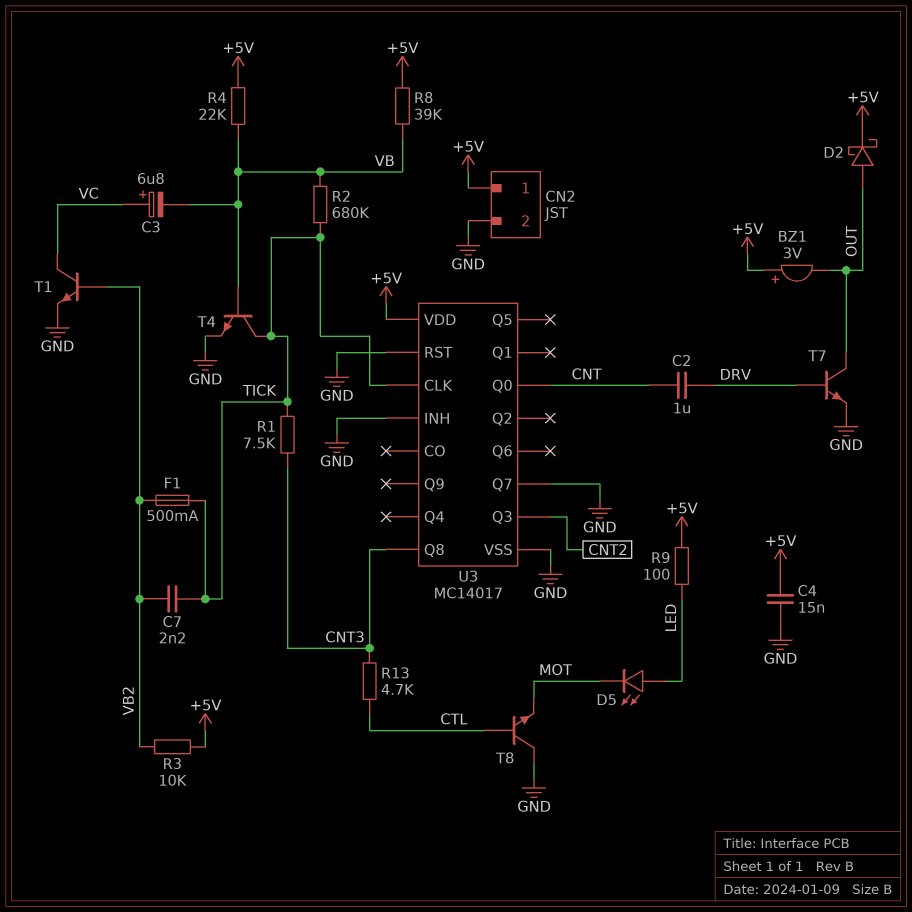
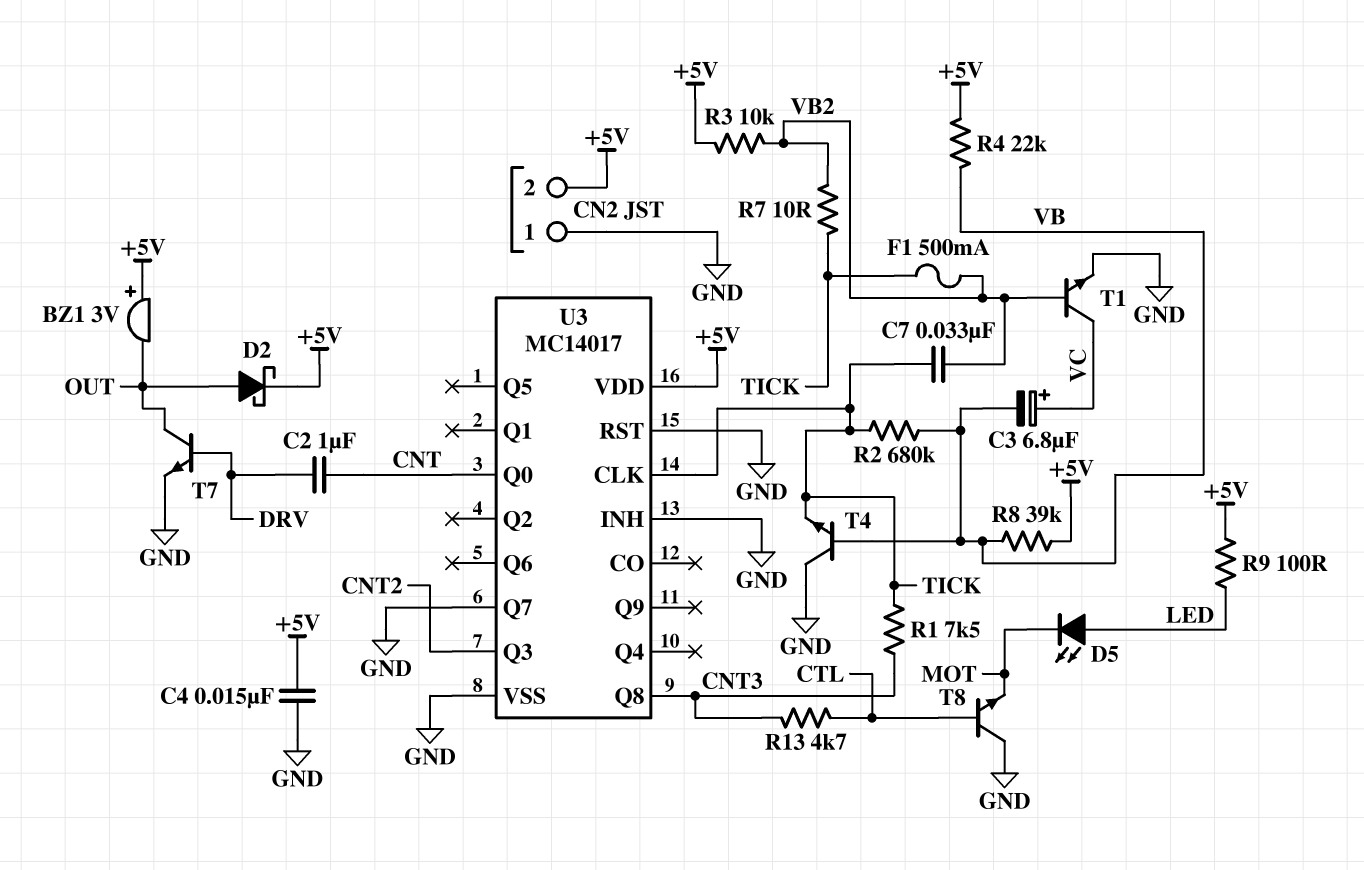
C7: 2.2nF (TICK, VB2) -> 33nF (TICK, VB2)
CN2 pin 1: +5V -> GND
CN2 pin 2: GND -> +5V
R7: none -> 10 (TICK, VB2)
T4: NPN (B VB, C TICK, E GND) -> NPN (B VB, C GND, E TICK)

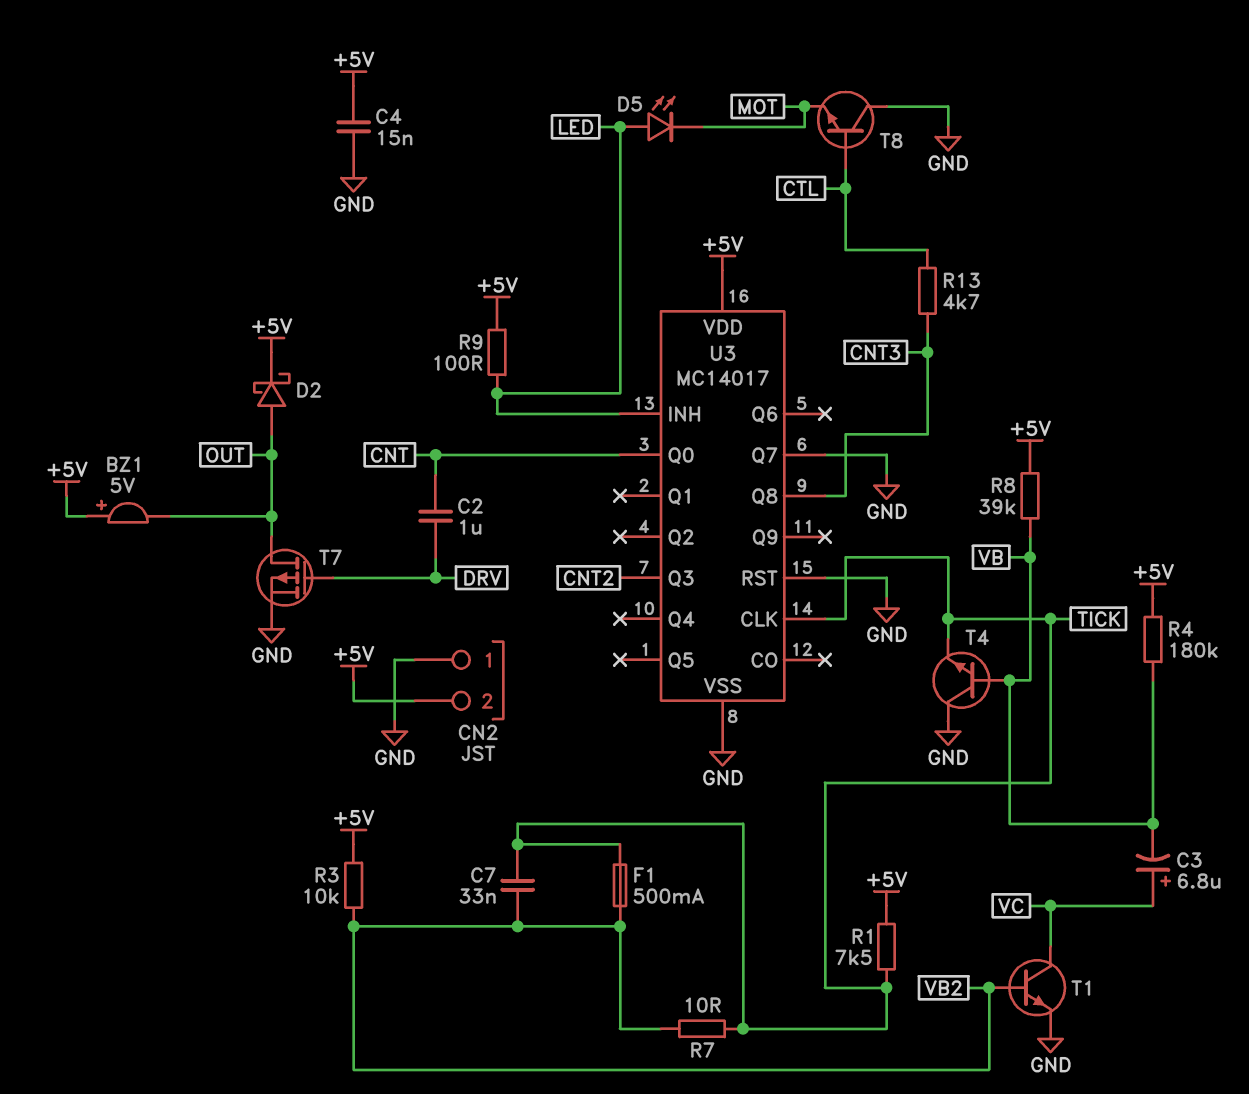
BZ1: buzzer 3V (plus +5V, minus OUT) -> buzzer 5V (plus +5V, minus OUT)
R1: 7.5k (CNT3, TICK) -> 7.5k (+5V, TICK)
R2: 680k (TICK, VB) -> none
R4: 22k (+5V, VB) -> 180k (+5V, VB)
T7: NPN (B DRV, C OUT, E GND) -> PMOS (G DRV, D OUT, S GND)
U3 pin INH: GND -> LED

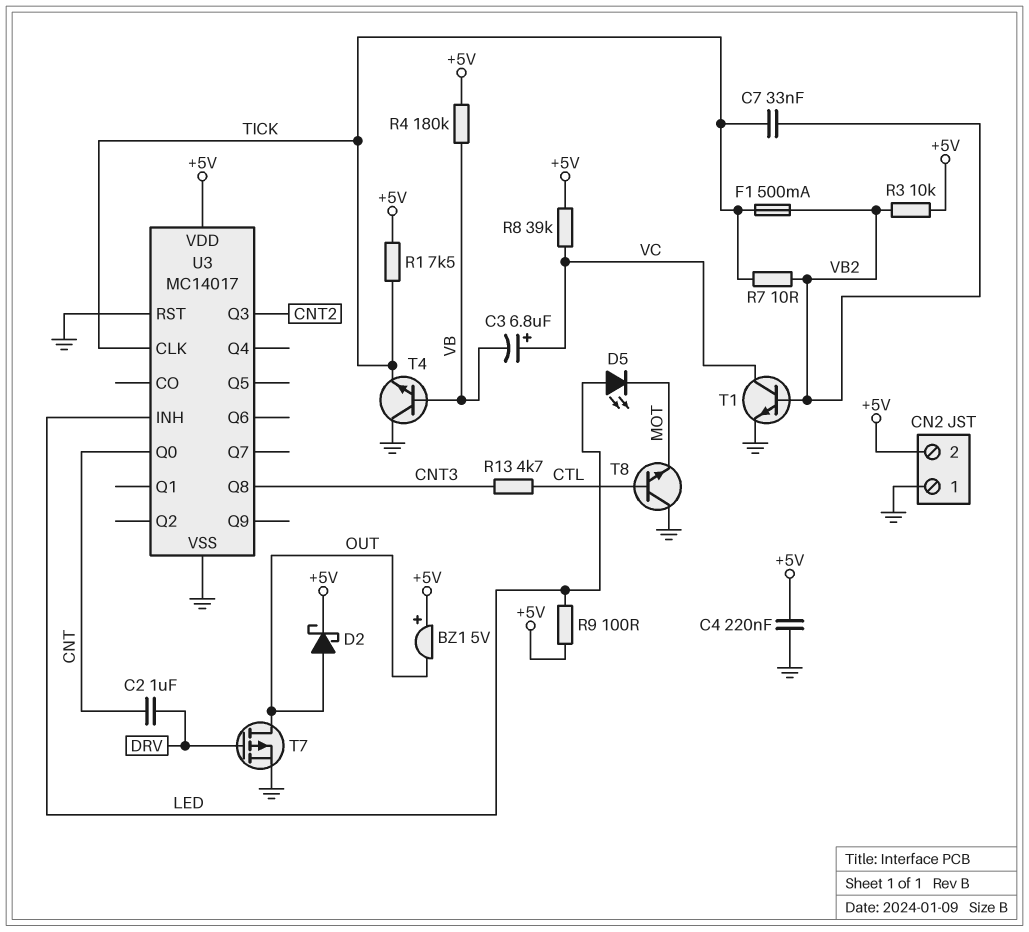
C4: 15nF (+5V, GND) -> 220nF (+5V, GND)
R8: 39k (+5V, VB) -> 39k (+5V, VC)
U3 pin Q7: GND -> none

